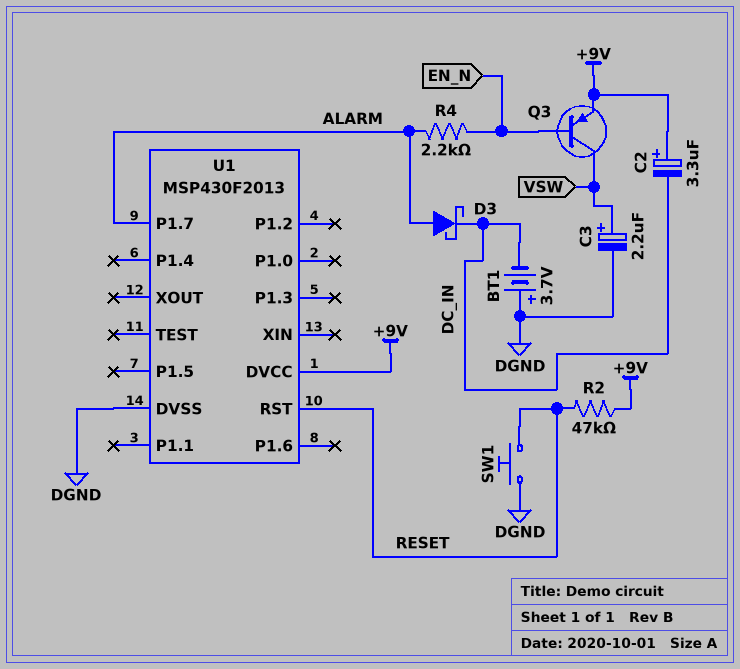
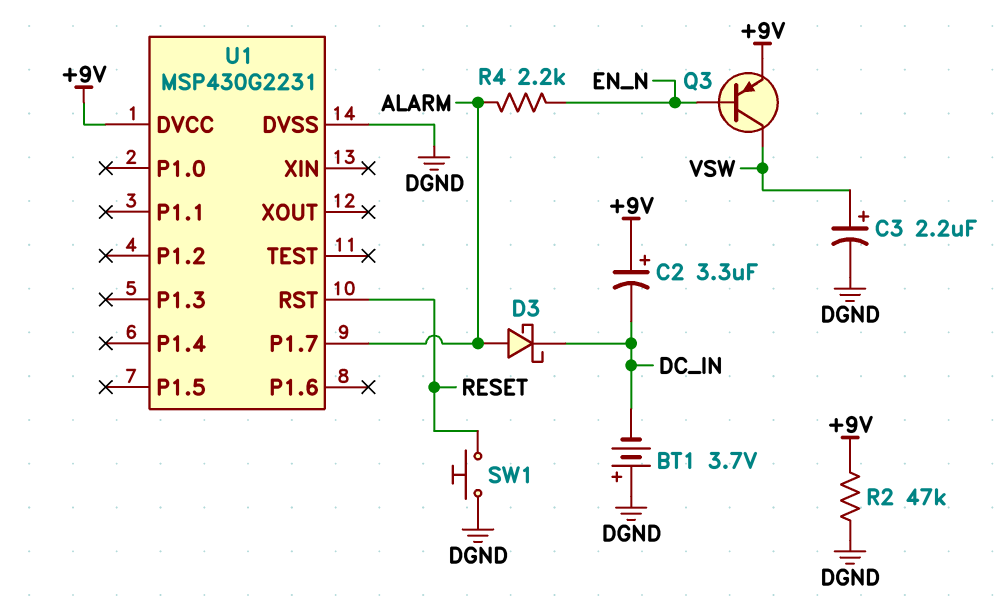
R2: 47k (+9V, RESET) -> 47k (+9V, DGND)
U1: MSP430F2013 -> MSP430G2231

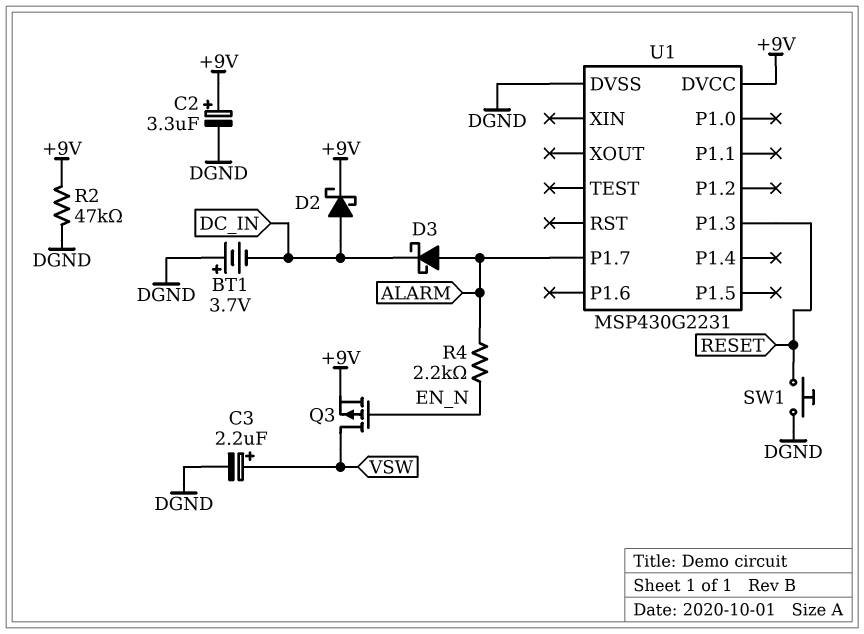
C2: 3.3uF (plus +9V, minus DC_IN) -> 3.3uF (plus +9V, minus DGND)
D2: none -> schottky (A DC_IN, K +9V)
Q3: PNP (B EN_N, C VSW, E +9V) -> PMOS (G EN_N, D VSW, S +9V)
U1 pin P1.3: none -> RESET
U1 pin RST: RESET -> none

